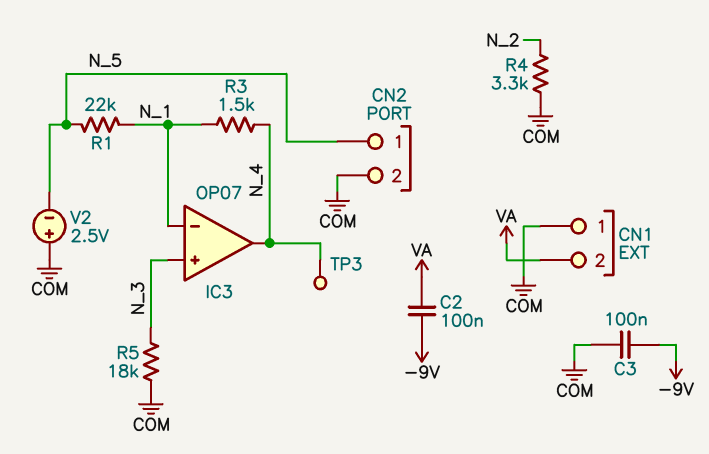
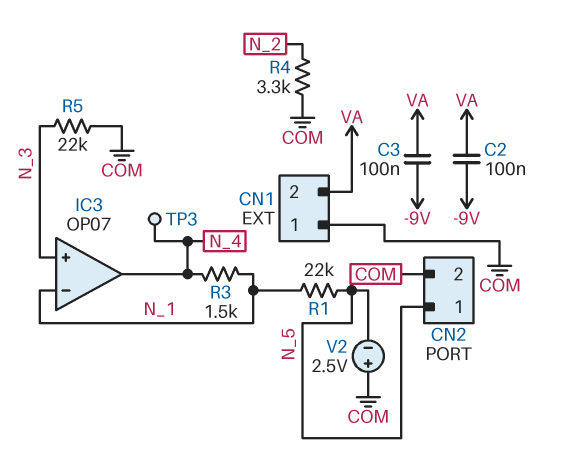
C3: 100nF (-9V, COM) -> 100nF (-9V, VA)
R5: 18k (COM, N_3) -> 22k (COM, N_3)

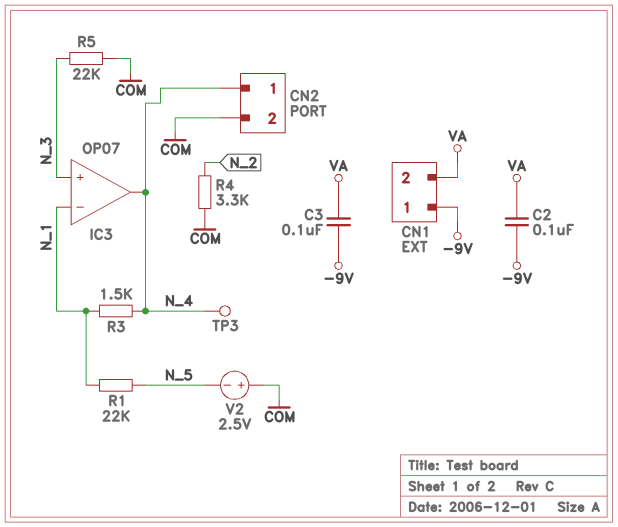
CN1 pin 1: COM -> -9V
CN2 pin 1: N_5 -> N_4

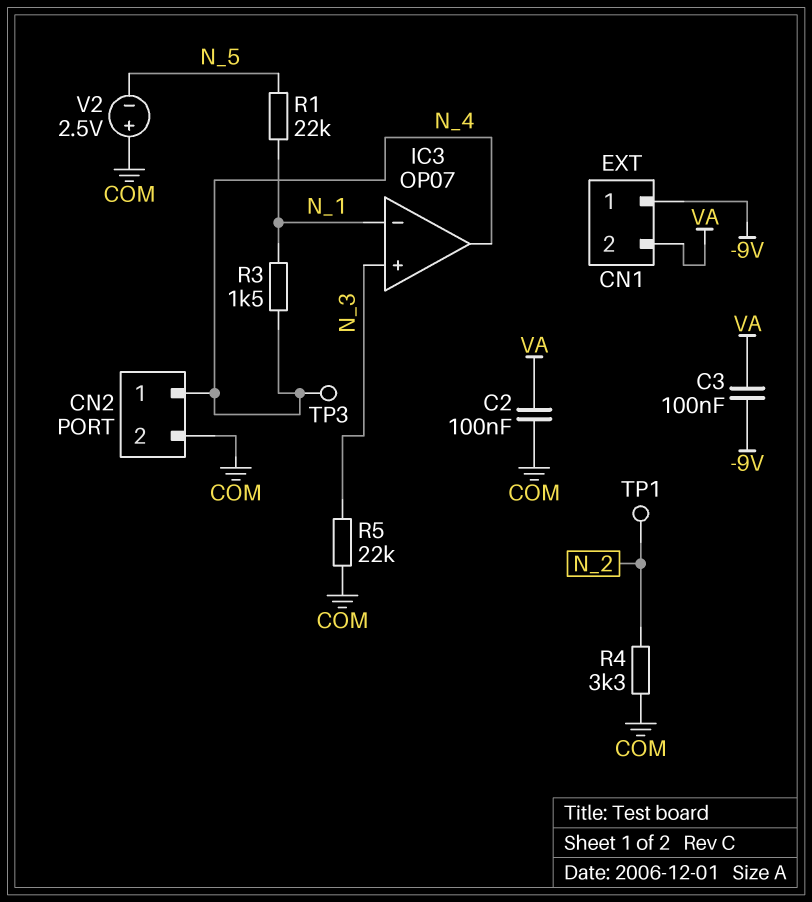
C2: 100nF (-9V, VA) -> 100nF (COM, VA)
TP1: none -> test point (N_2)

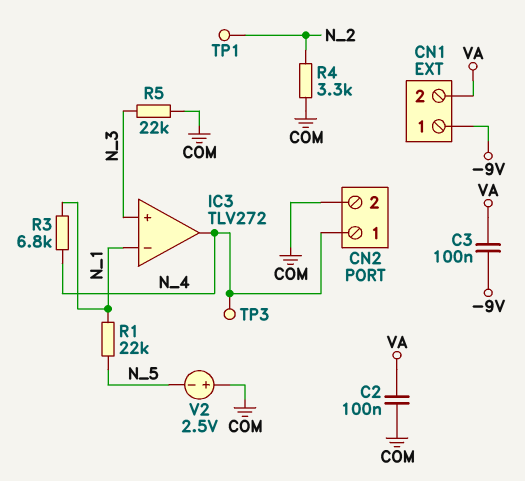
IC3: OP07 -> TLV272
R3: 1.5k (N_1, N_4) -> 6.8k (N_1, N_4)

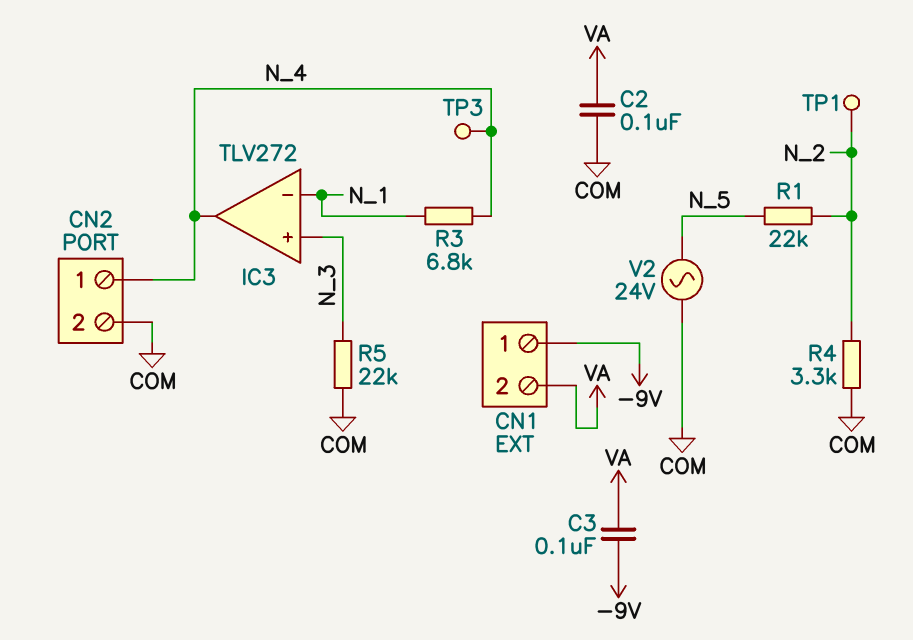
R1: 22k (N_1, N_5) -> 22k (N_2, N_5)
V2: 2.5V (plus COM, minus N_5) -> AC 24V (COM, N_5)

